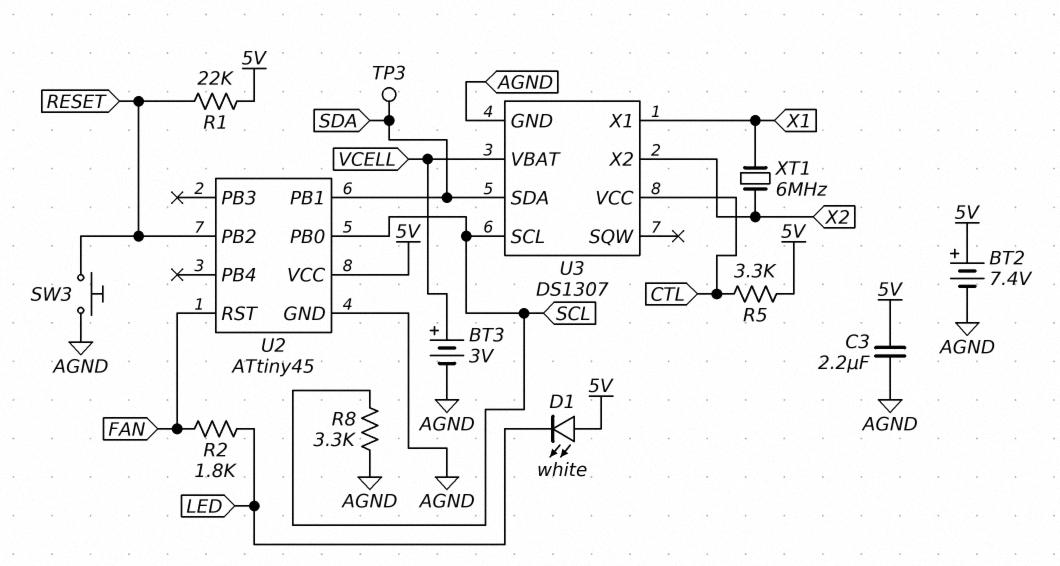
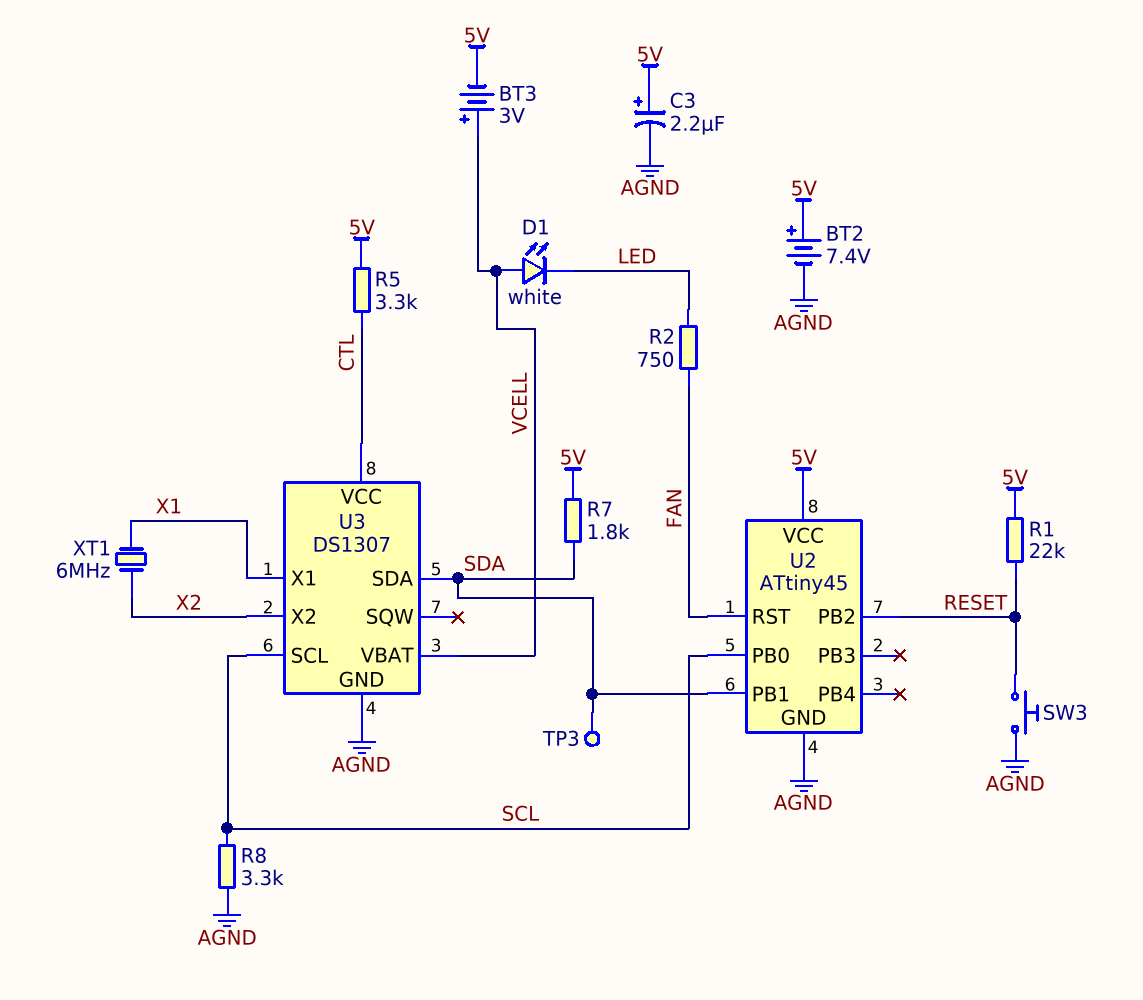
BT3: 3V (plus VCELL, minus AGND) -> 3V (plus VCELL, minus 5V)
C3: 2.2uF (5V, AGND) -> 2.2uF (plus 5V, minus AGND)
D1: LED white (A 5V, K LED) -> LED white (A VCELL, K LED)
R2: 1.8k (FAN, LED) -> 750 (FAN, LED)
R7: none -> 1.8k (5V, SDA)

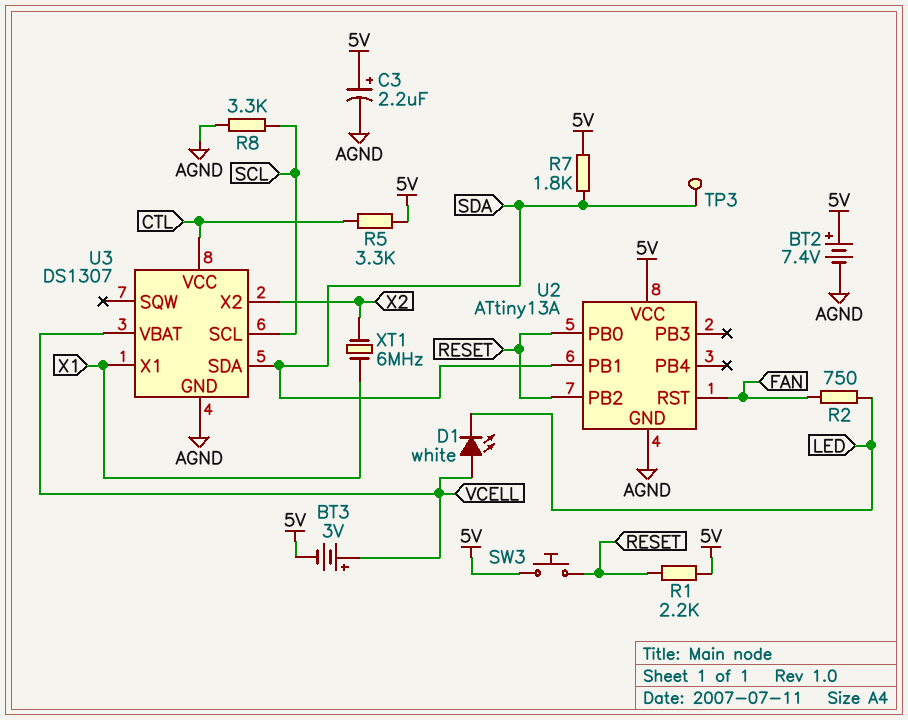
R1: 22k (5V, RESET) -> 2.2k (5V, RESET)
SW3: button (AGND, RESET) -> button (5V, RESET)
U2: ATtiny45 -> ATtiny13A
U2 pin PB0: SCL -> RESET

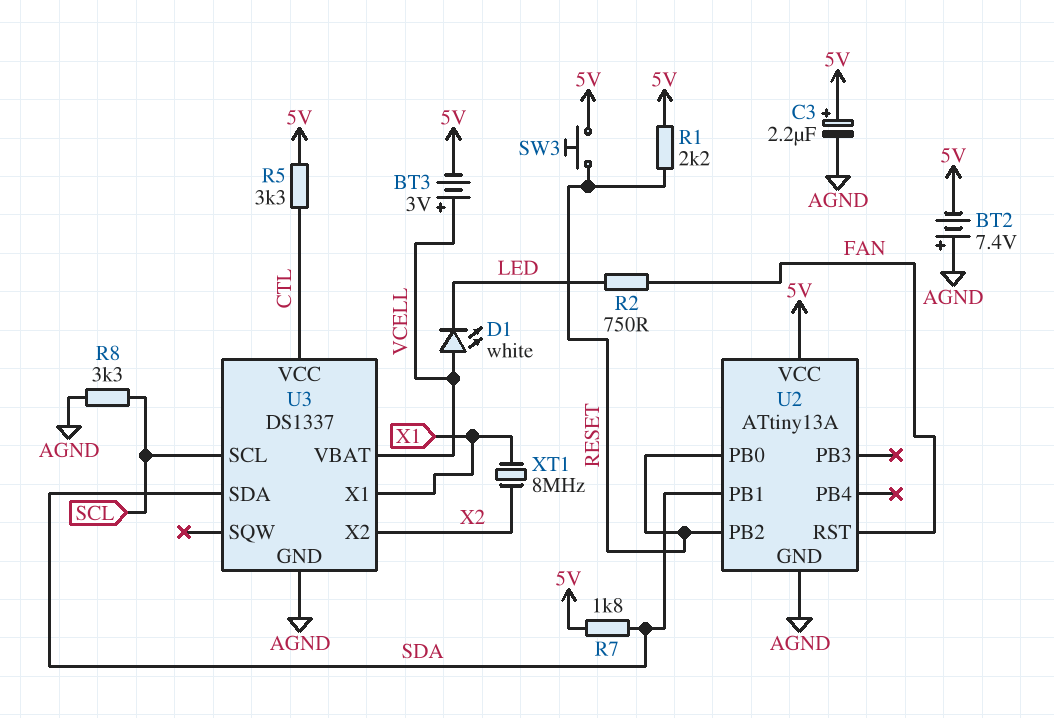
BT2: 7.4V (plus 5V, minus AGND) -> 7.4V (plus AGND, minus 5V)
TP3: test point (SDA) -> none
U3: DS1307 -> DS1337
XT1: 6MHz (X1, X2) -> 8MHz (X1, X2)

